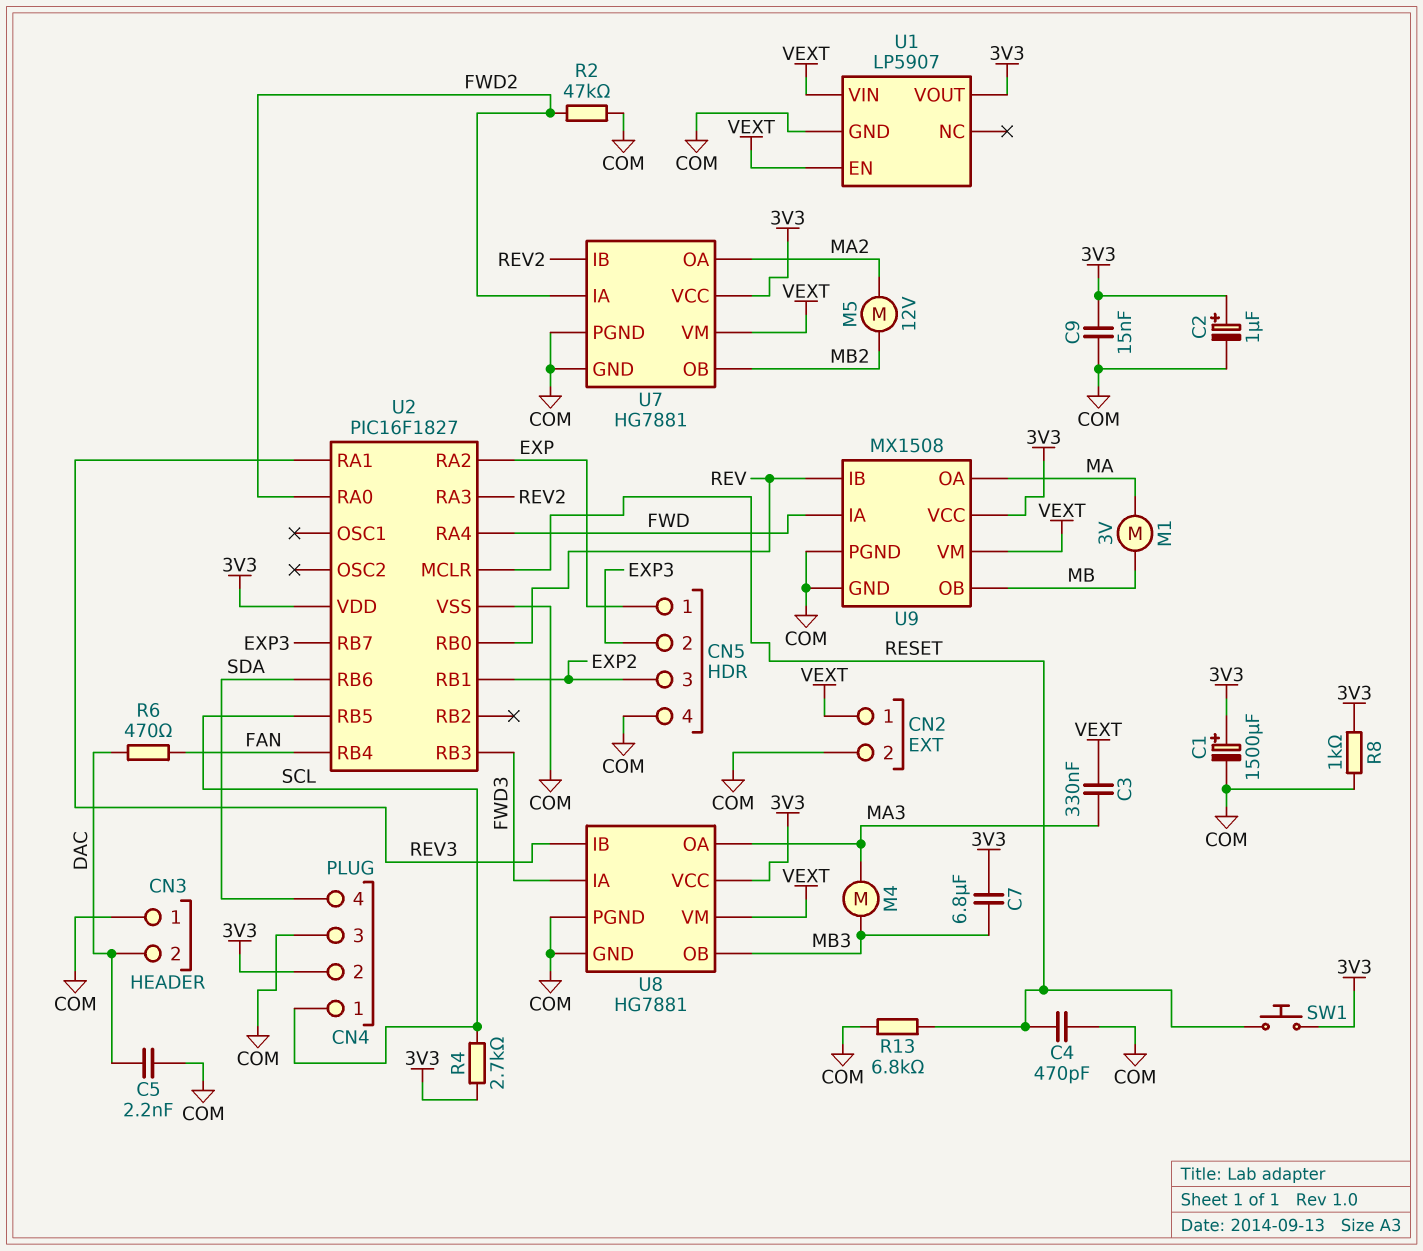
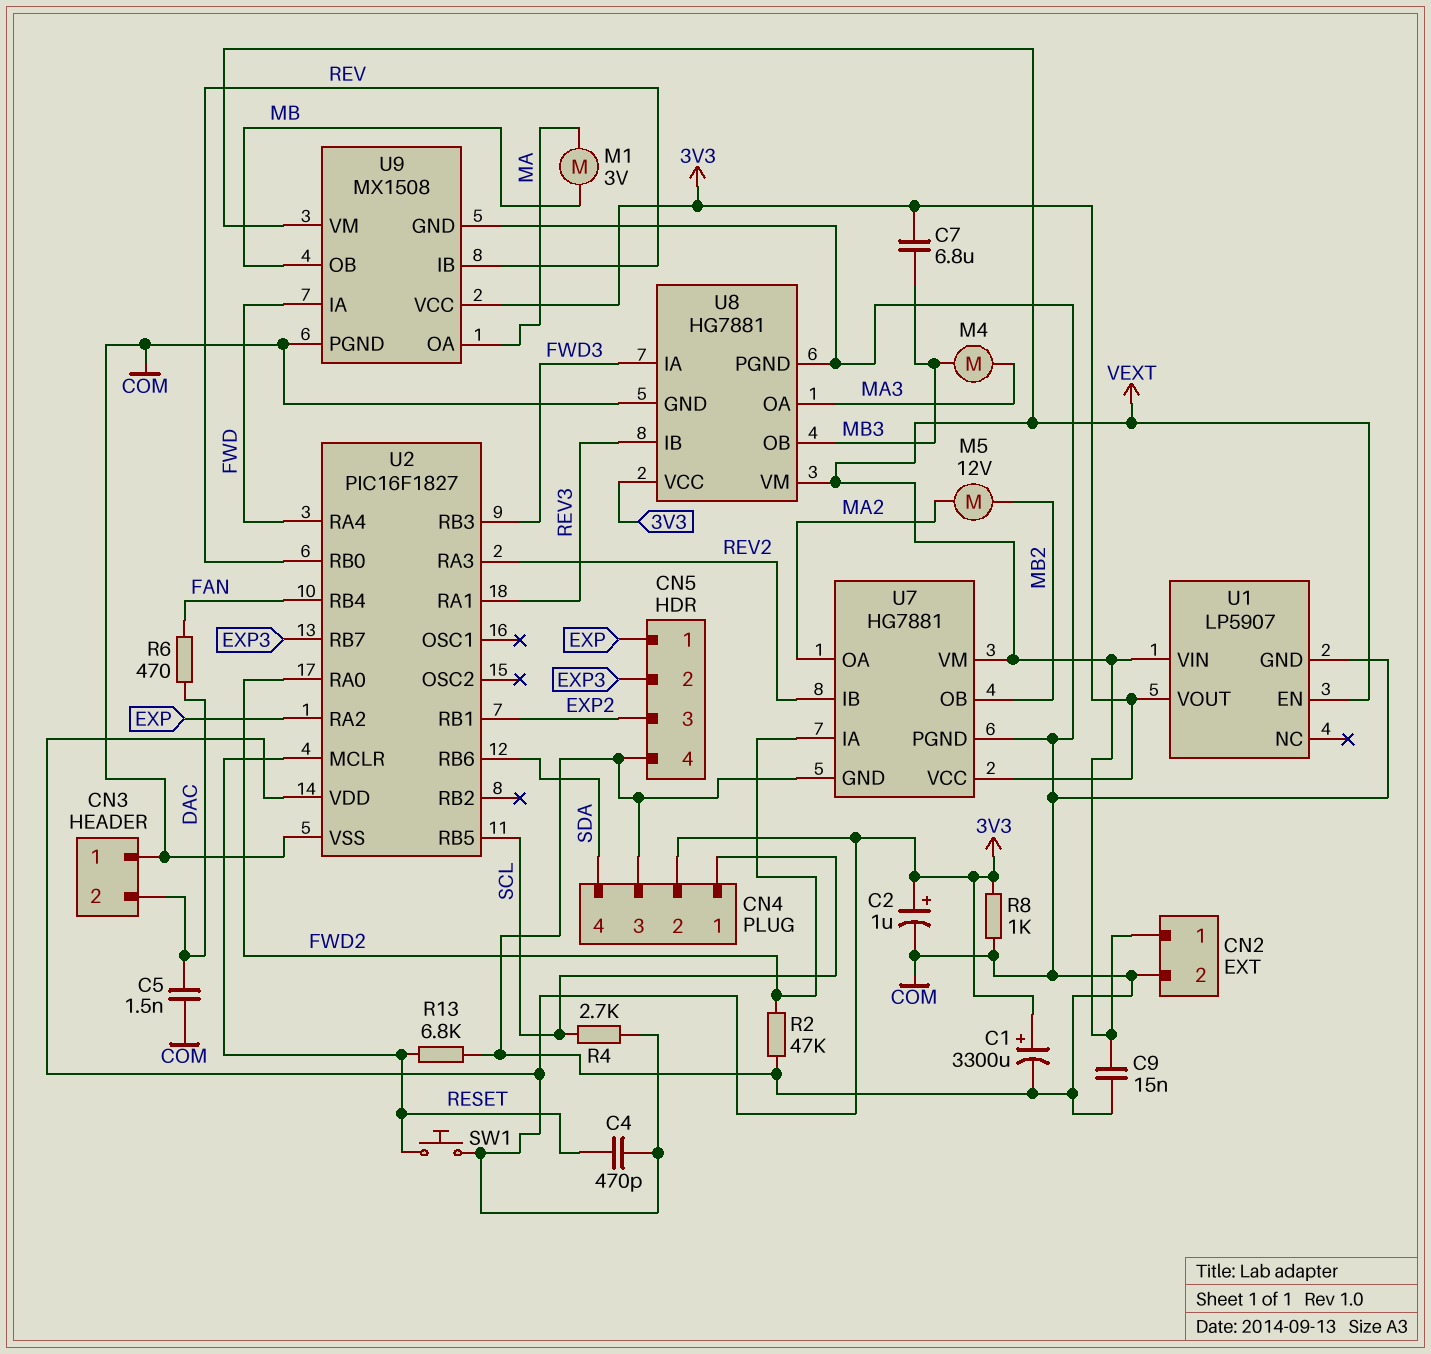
C1: 1500uF (plus 3V3, minus COM) -> 3300uF (plus 3V3, minus COM)
C3: 330nF (MA3, VEXT) -> none
C4: 470pF (COM, RESET) -> 470pF (3V3, RESET)
C5: 2.2nF (COM, DAC) -> 1.5nF (COM, DAC)
C9: 15nF (3V3, COM) -> 15nF (COM, VEXT)

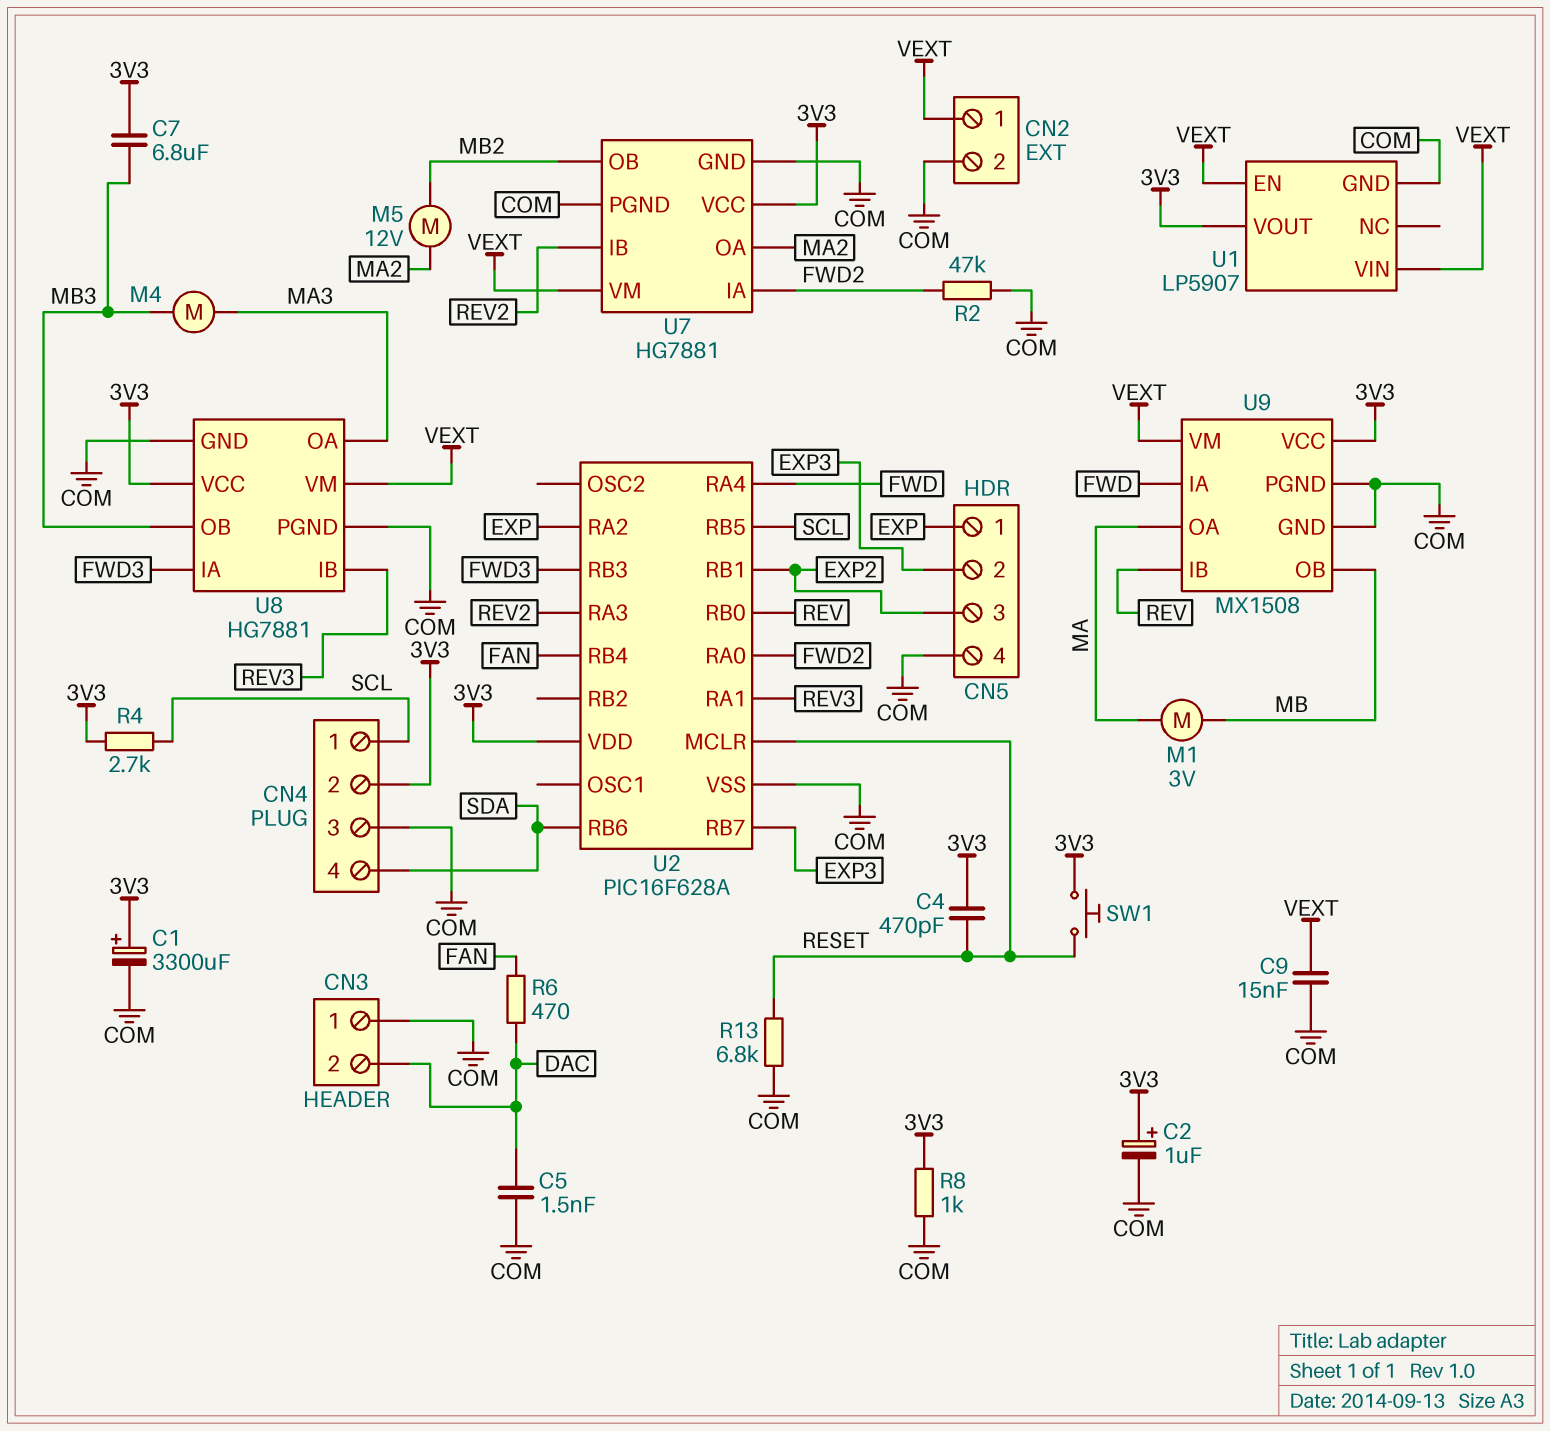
U2: PIC16F1827 -> PIC16F628A

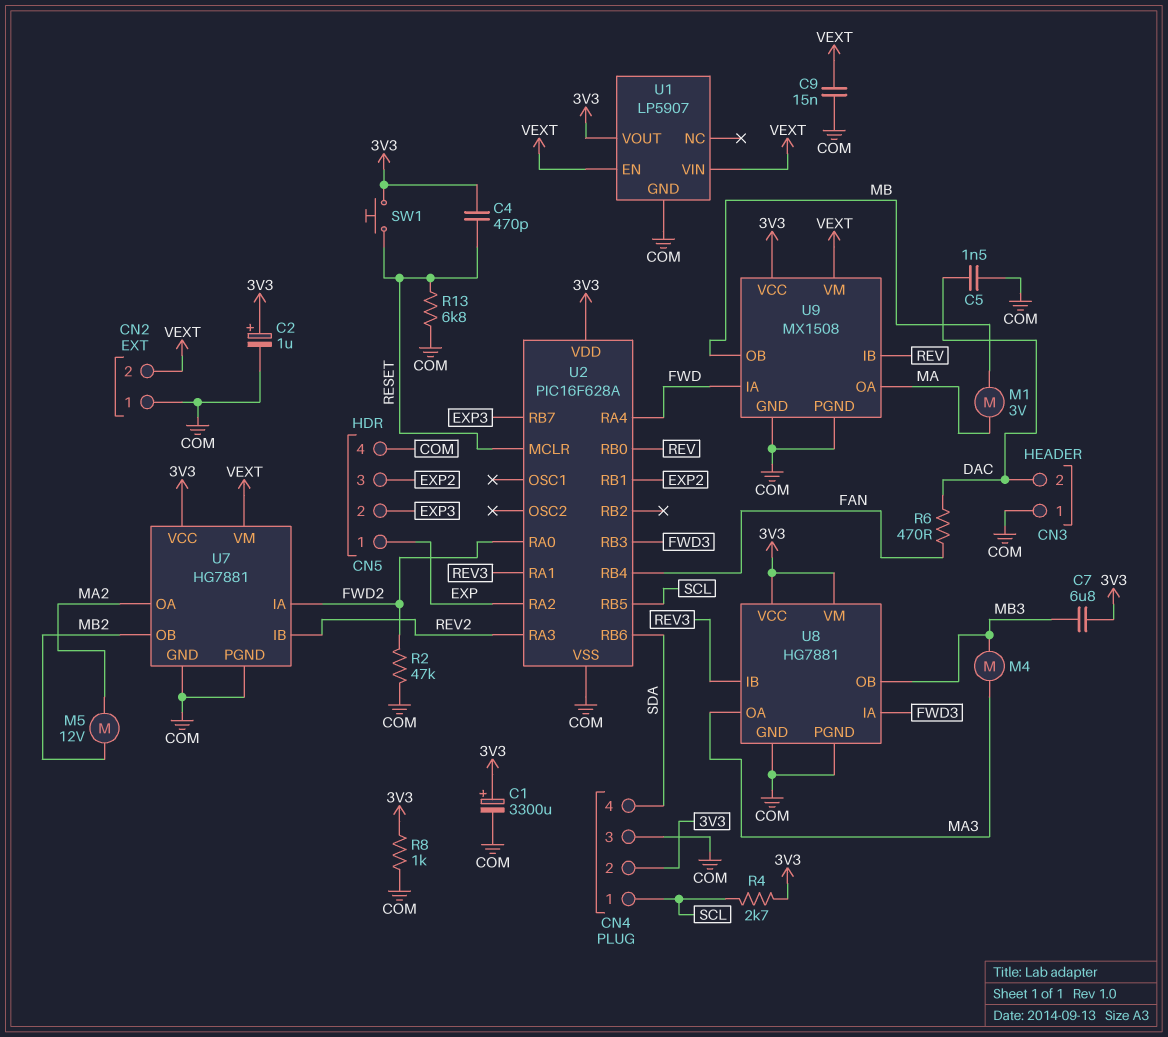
CN2 pin 1: VEXT -> COM
CN2 pin 2: COM -> VEXT
U8 pin VM: VEXT -> 3V3

